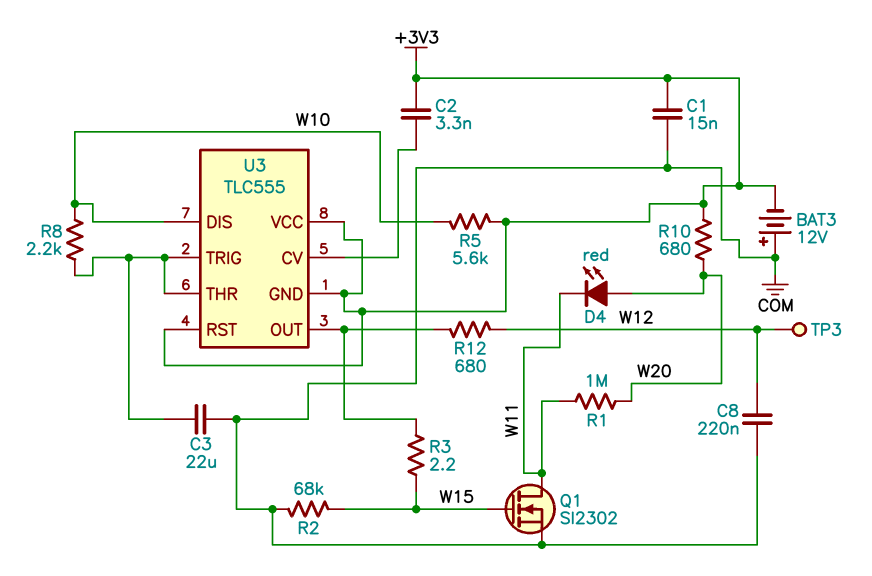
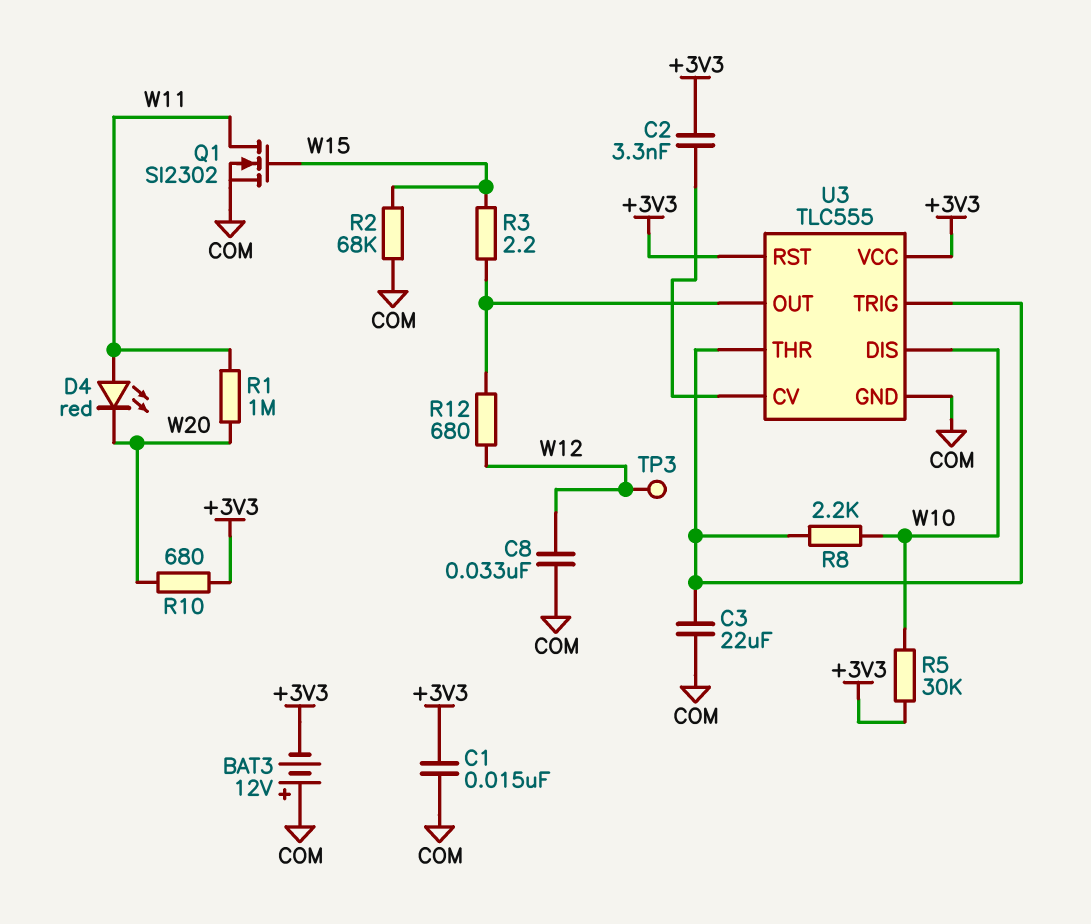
C8: 220nF (COM, W12) -> 33nF (COM, W12)
D4: LED red (A W20, K W11) -> LED red (A W11, K W20)
R5: 5.6k (+3V3, W10) -> 30k (+3V3, W10)
U3 pin GND: +3V3 -> COM

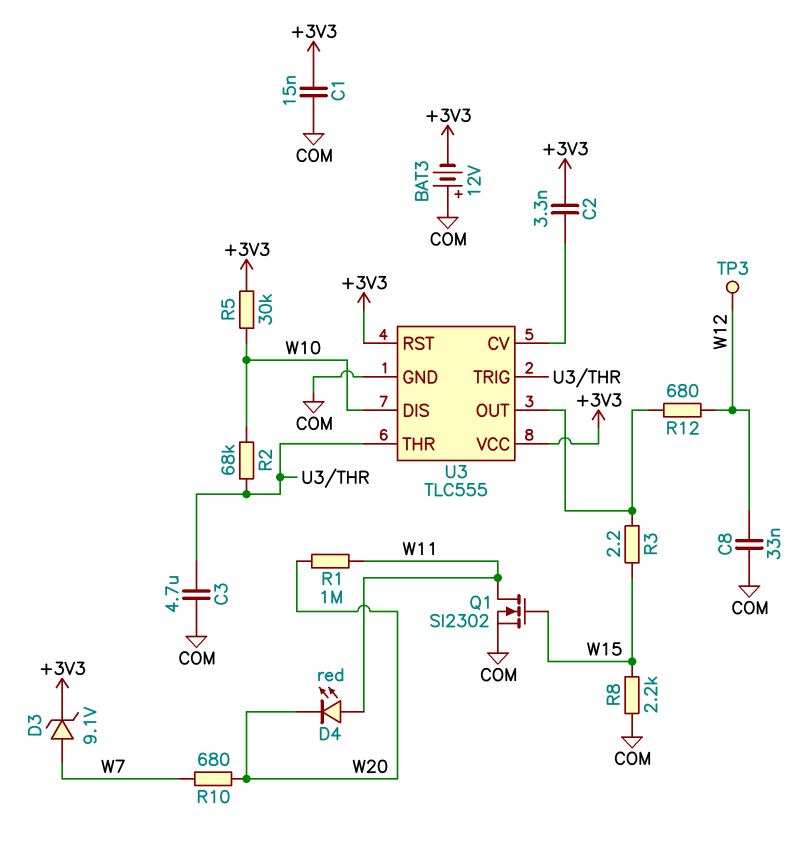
C3: 22uF (COM, U3/THR) -> 4.7uF (COM, U3/THR)
D3: none -> zener 9.1V (A W7, K +3V3)
R2: 68k (COM, W15) -> 68k (U3/THR, W10)
R8: 2.2k (U3/THR, W10) -> 2.2k (COM, W15)
R10: 680 (+3V3, W20) -> 680 (W7, W20)

